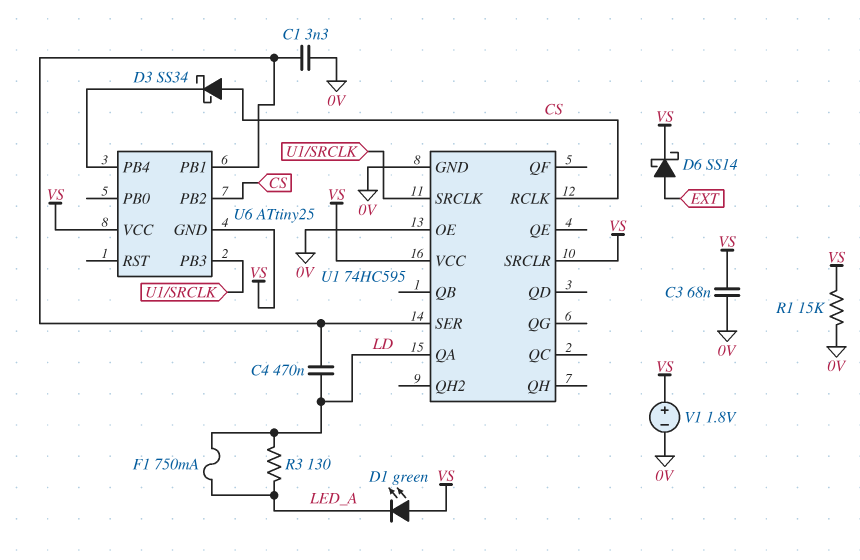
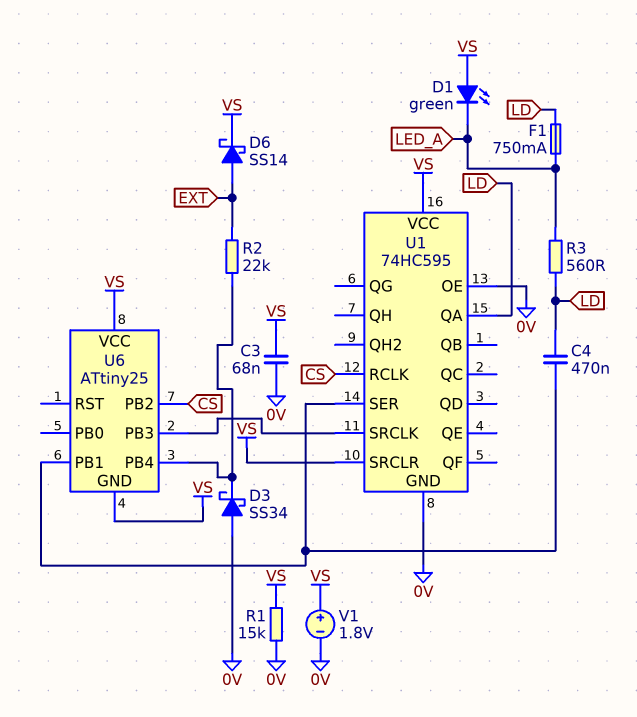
C1: 3.3nF (0V, U1/SER) -> none
D3: schottky SS34 (A CS, K U6/PB4) -> schottky SS34 (A 0V, K U6/PB4)
R2: none -> 22k (EXT, U6/PB4)
R3: 130 (LD, LED_A) -> 560 (LD, LED_A)

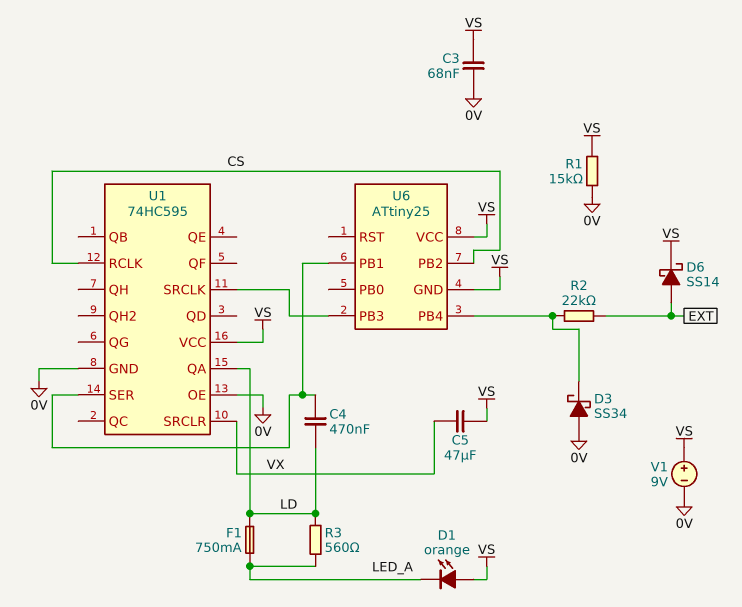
C5: none -> 47uF (VS, VX)
D1: LED green (A VS, K LED_A) -> LED orange (A VS, K LED_A)
U1 pin SRCLR: VS -> VX
V1: 1.8V (plus VS, minus 0V) -> 9V (plus VS, minus 0V)

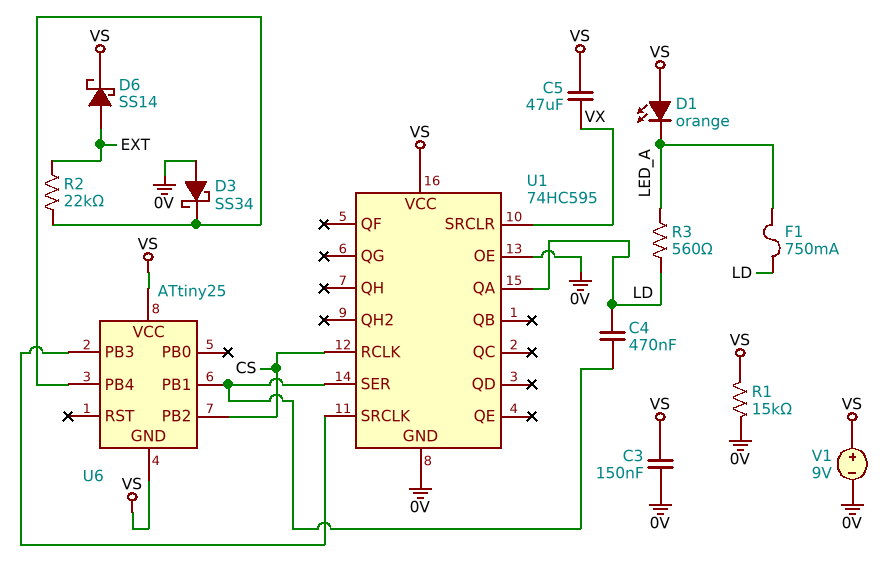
C3: 68nF (0V, VS) -> 150nF (0V, VS)

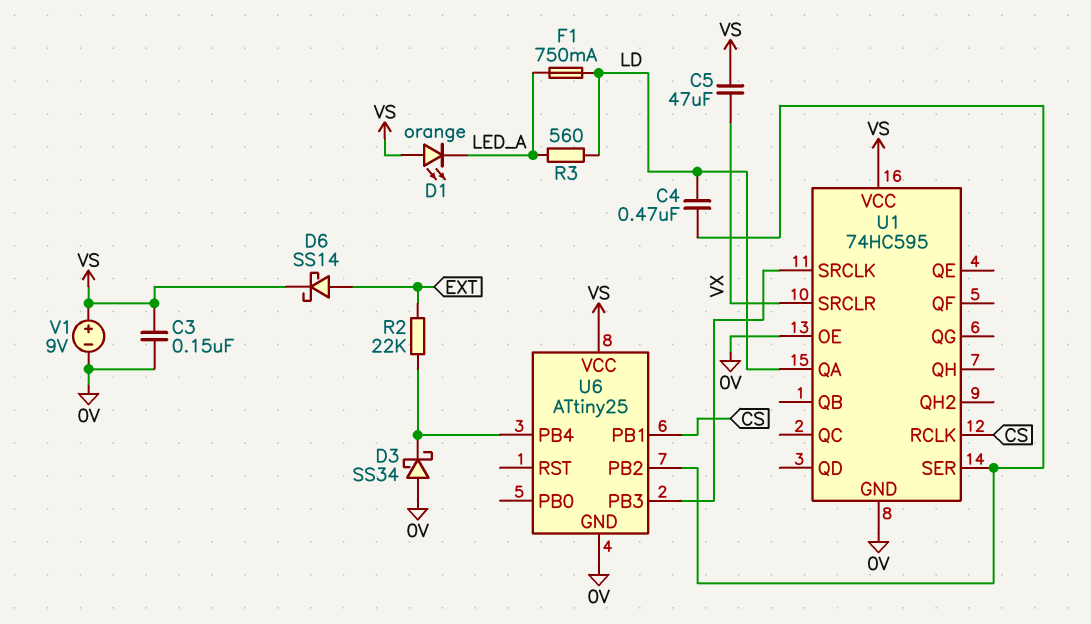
R1: 15k (0V, VS) -> none
U6 pin GND: VS -> 0V
U6 pin PB1: U1/SER -> CS
U6 pin PB2: CS -> U1/SER

